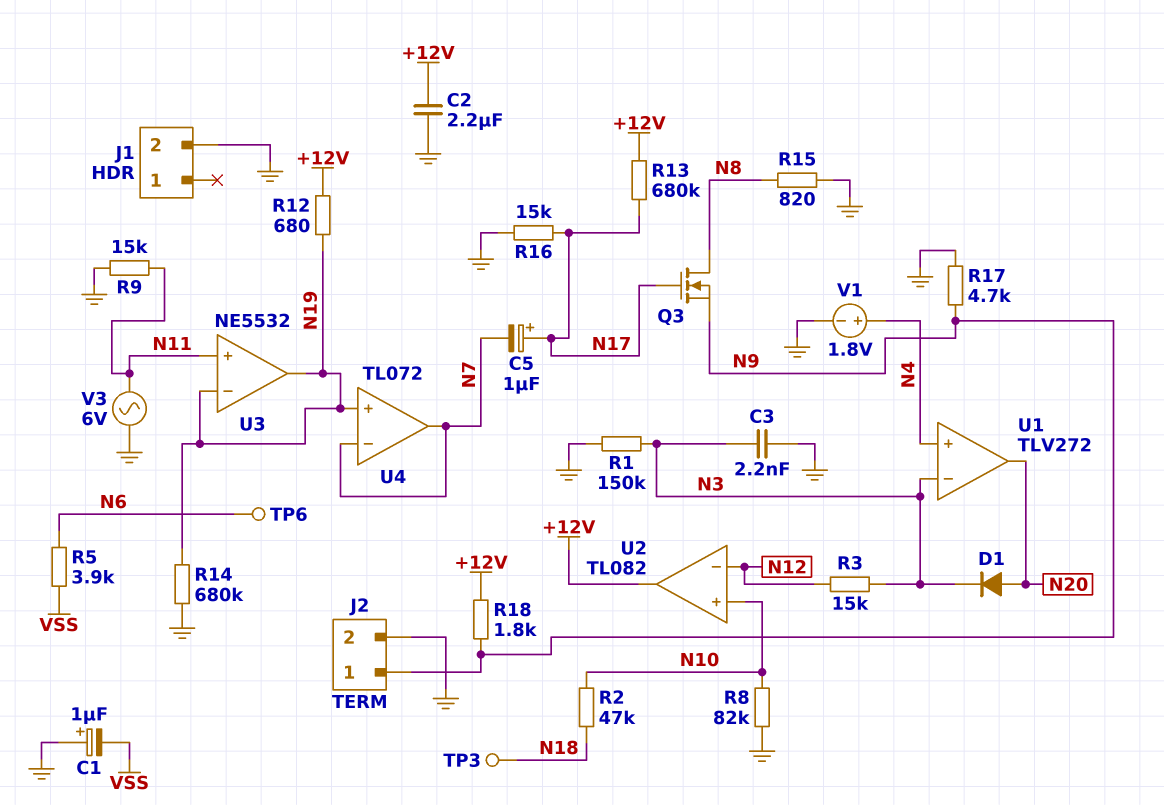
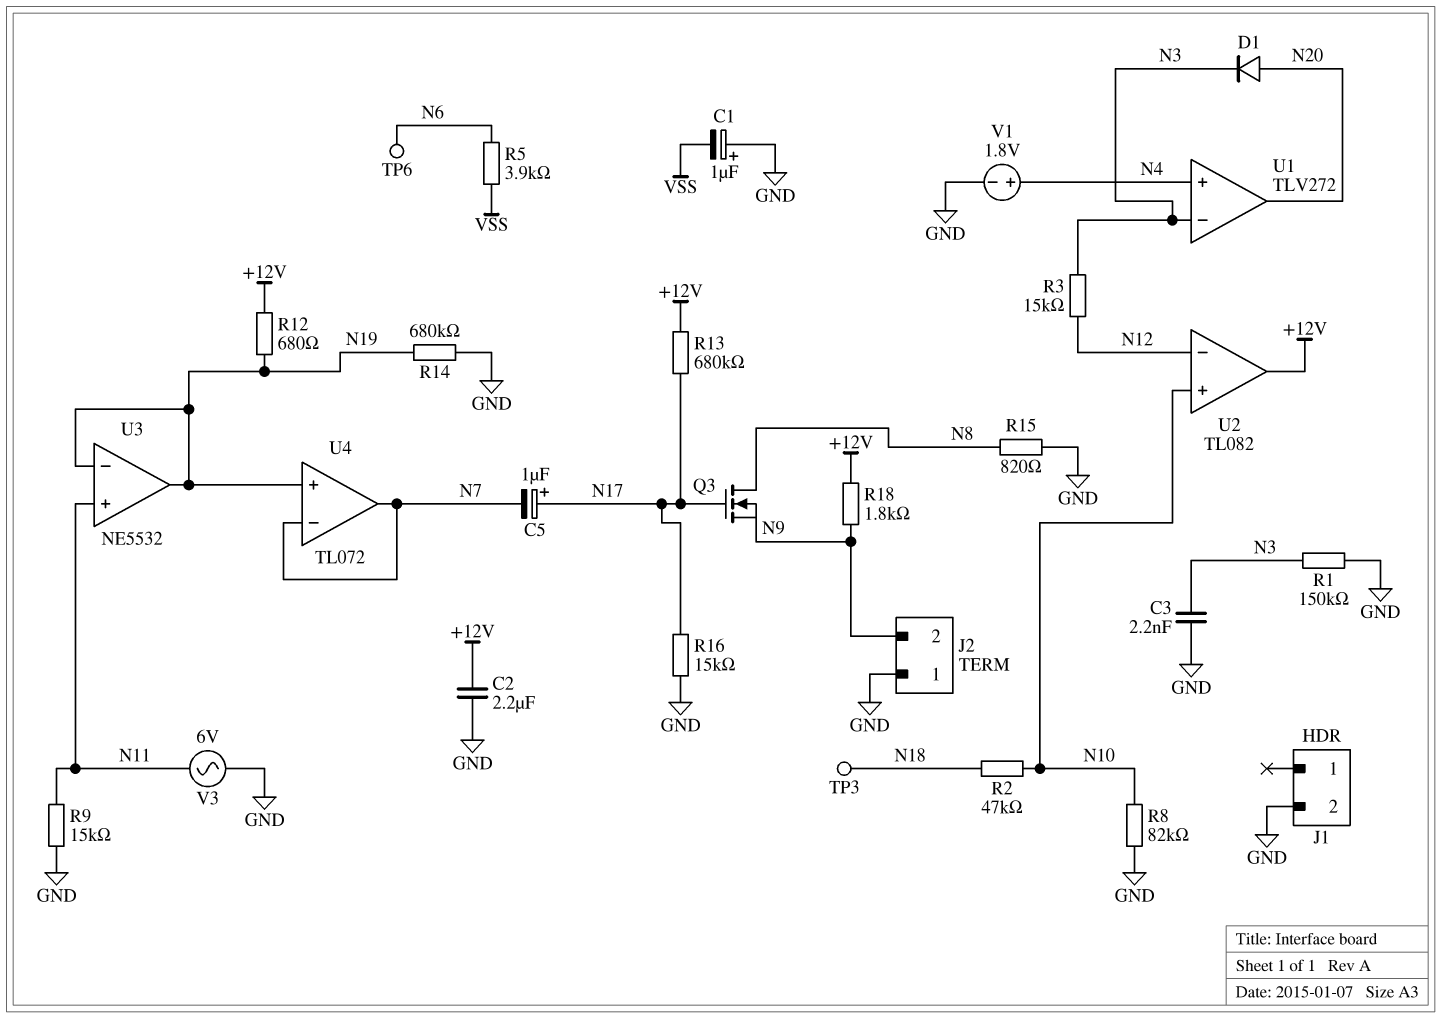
J2 pin 1: N9 -> GND
J2 pin 2: GND -> N9
R17: 4.7k (GND, N9) -> none

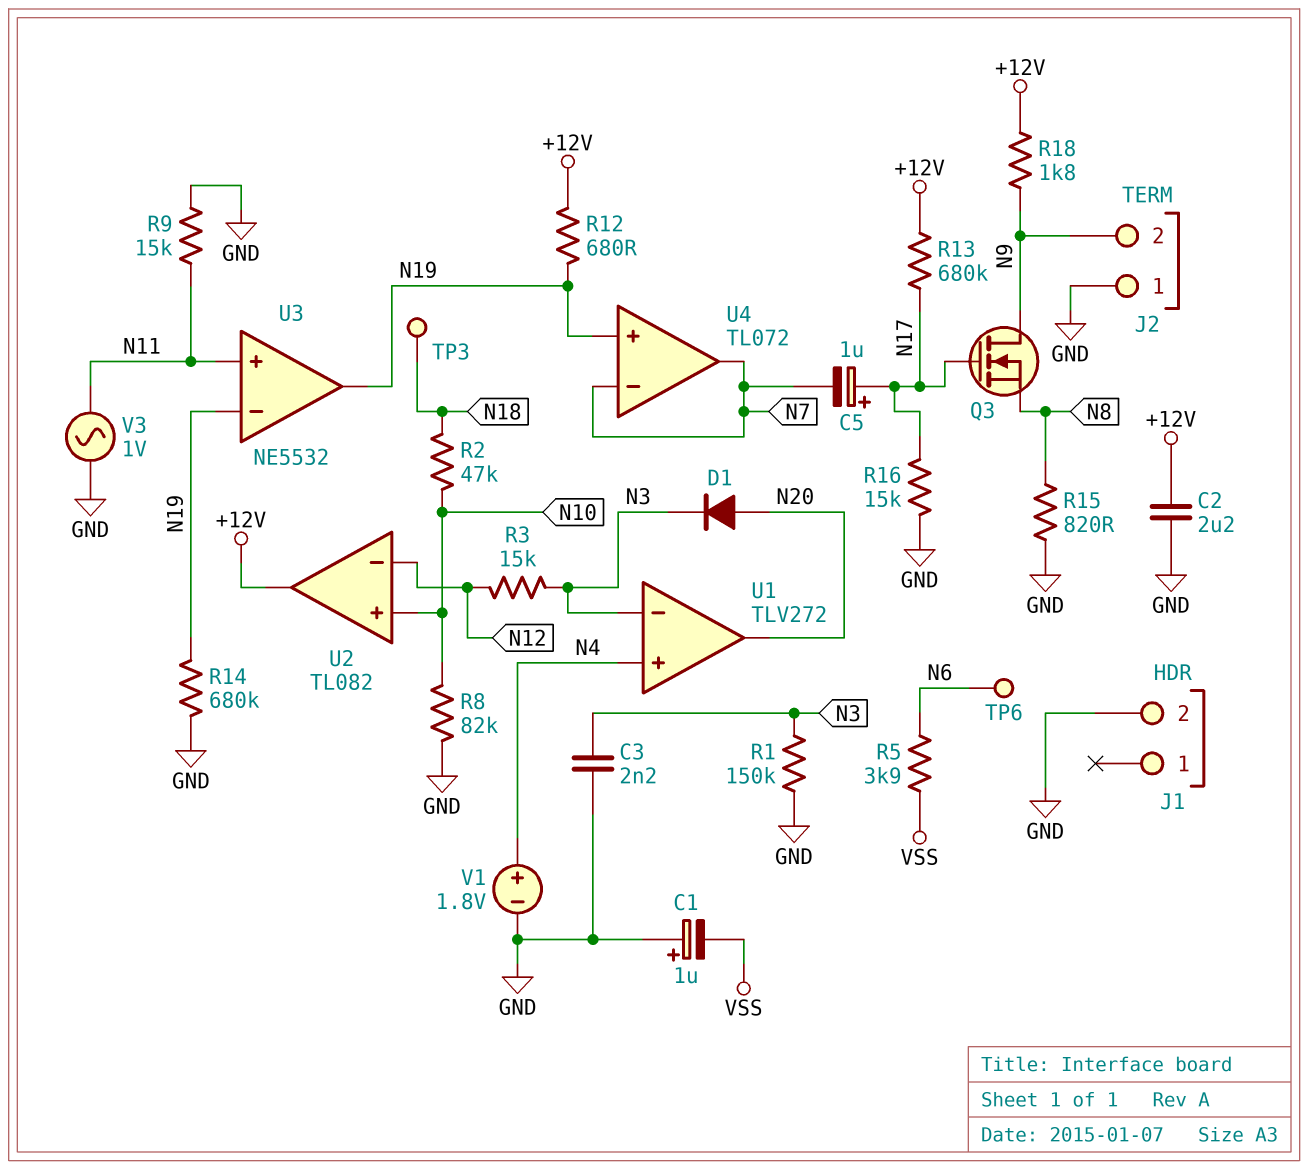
Q3: NMOS (G N17, D N8, S N9) -> NMOS (G N17, D N9, S N8)
V3: AC 6V (GND, N11) -> AC 1V (GND, N11)

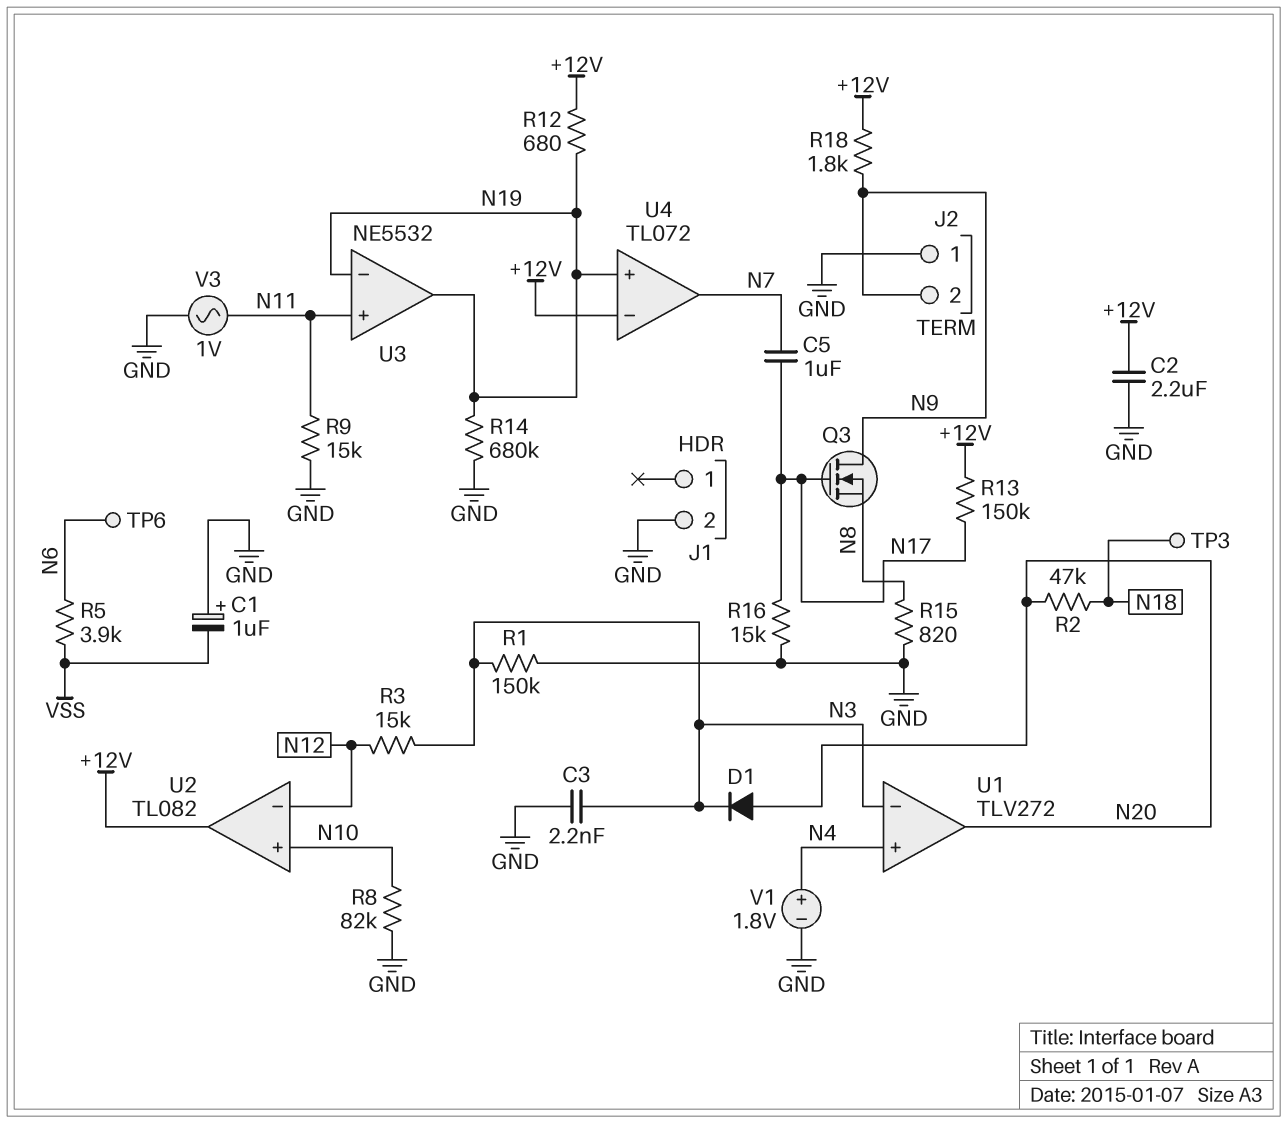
C5: 1uF (plus N17, minus N7) -> 1uF (N7, N17)
R2: 47k (N10, N18) -> 47k (N18, N20)
R13: 680k (+12V, N17) -> 150k (+12V, N17)
U4 pin in-: N7 -> +12V

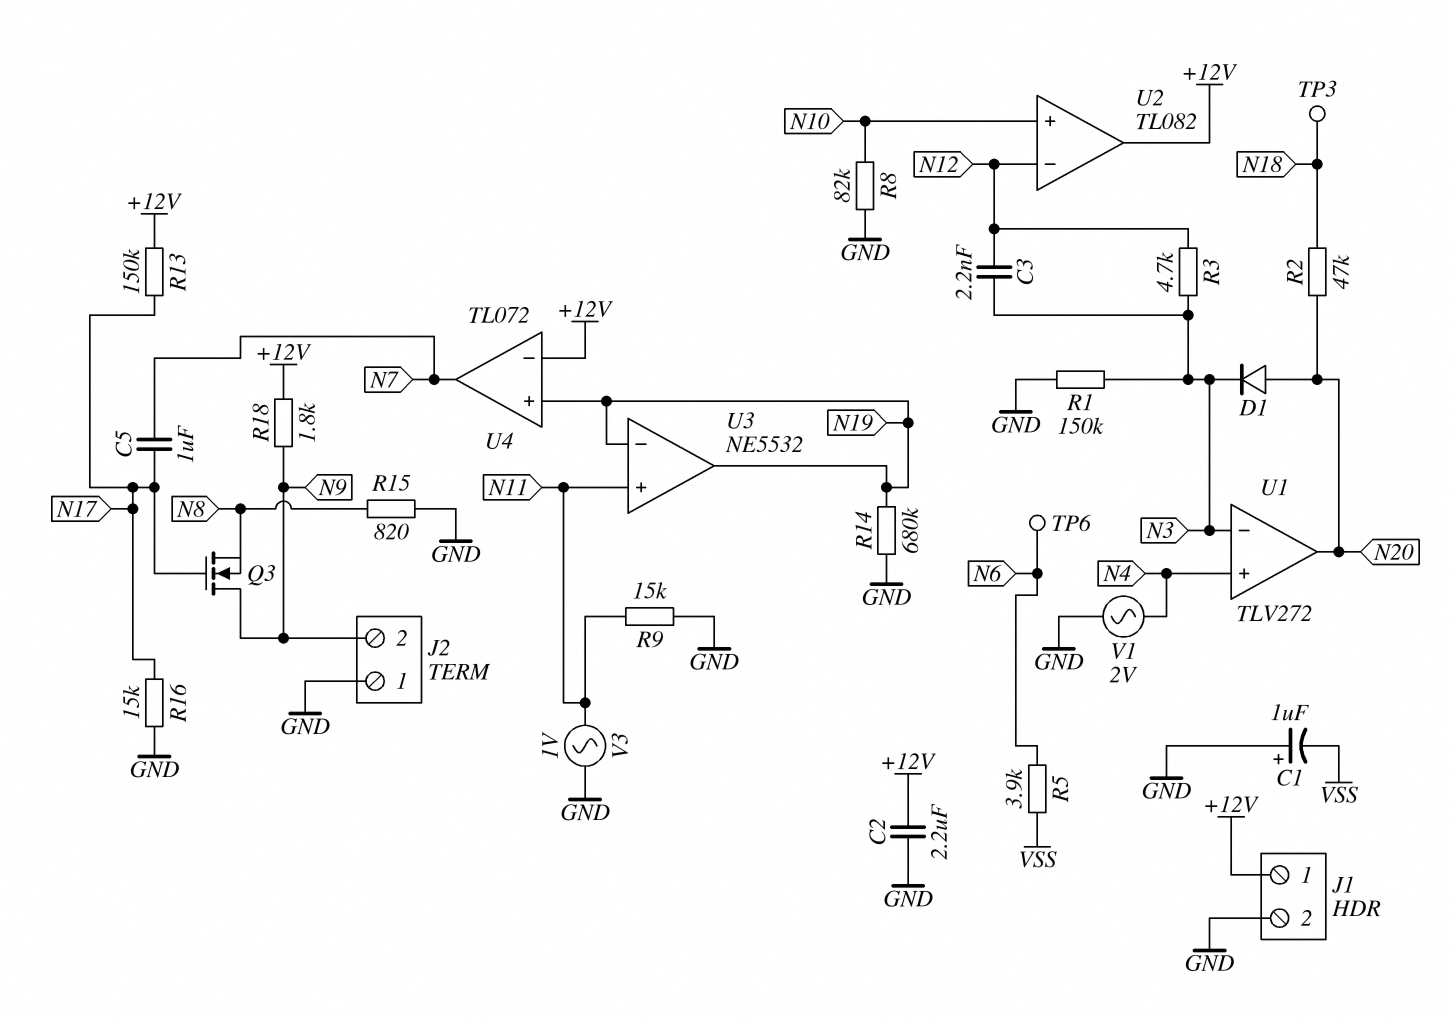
C3: 2.2nF (GND, N3) -> 2.2nF (N3, N12)
J1 pin 1: none -> +12V
R3: 15k (N3, N12) -> 4.7k (N3, N12)
R12: 680 (+12V, N19) -> none
V1: 1.8V (plus N4, minus GND) -> AC 2V (GND, N4)

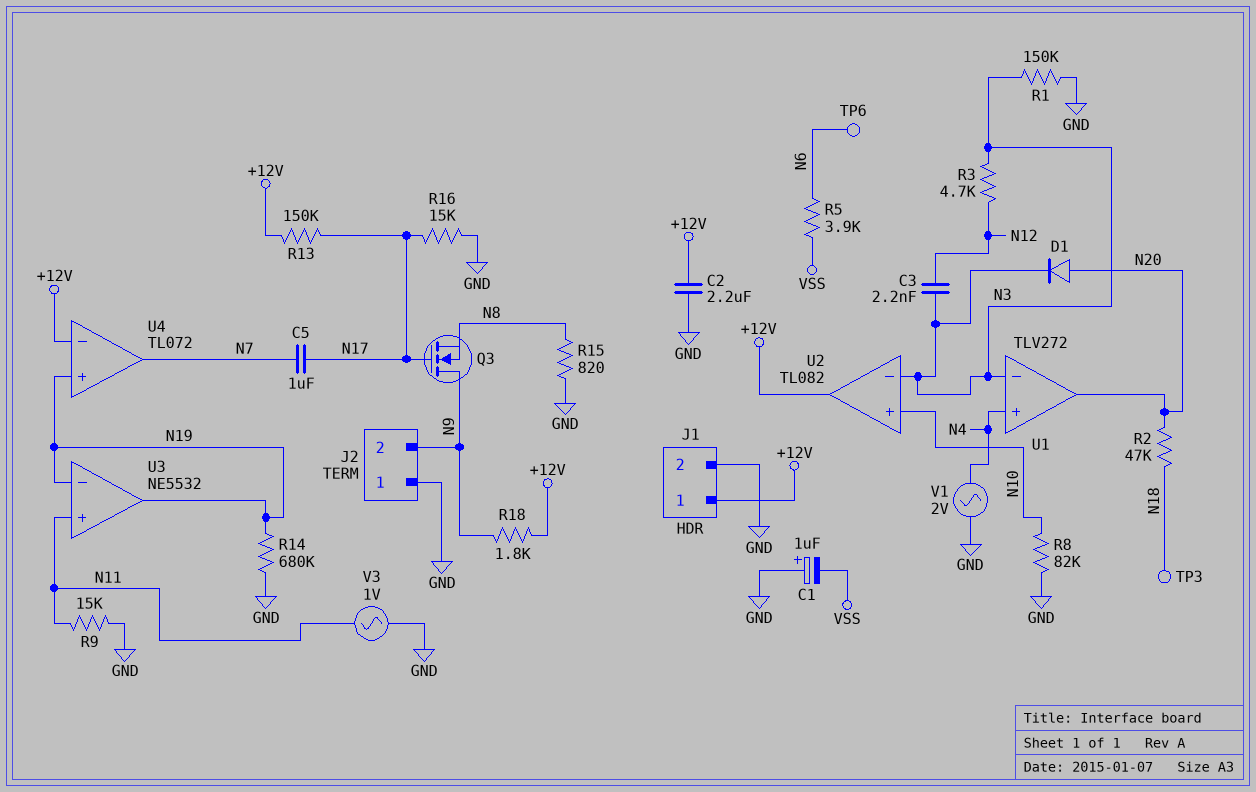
U2 pin in-: N12 -> N3

